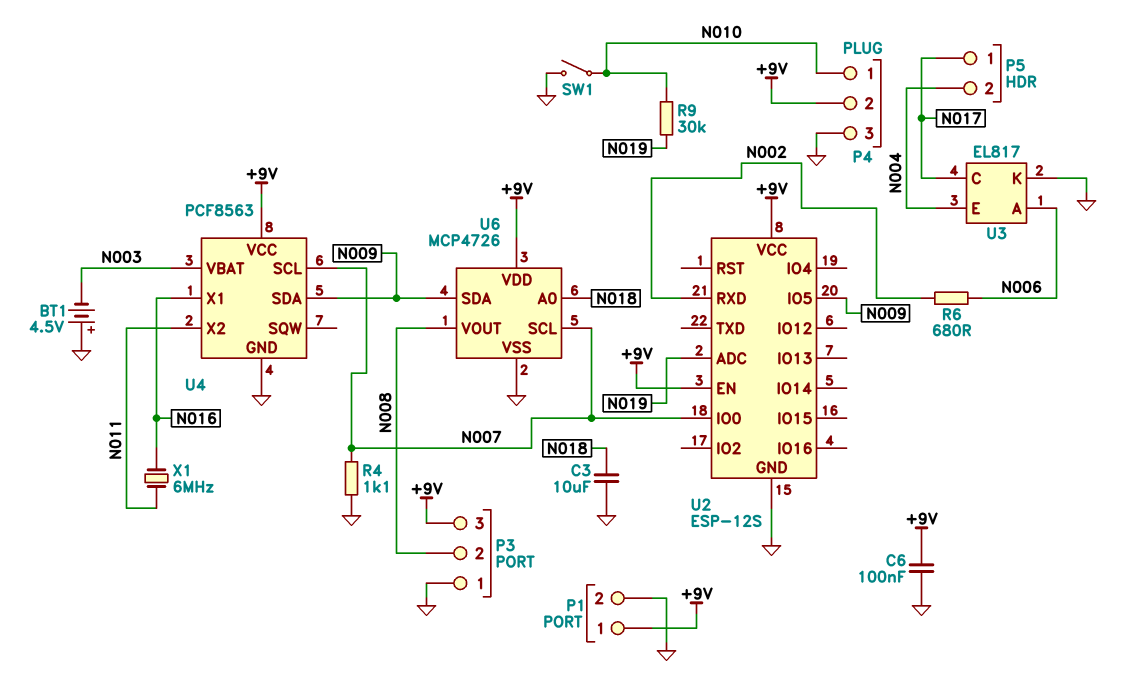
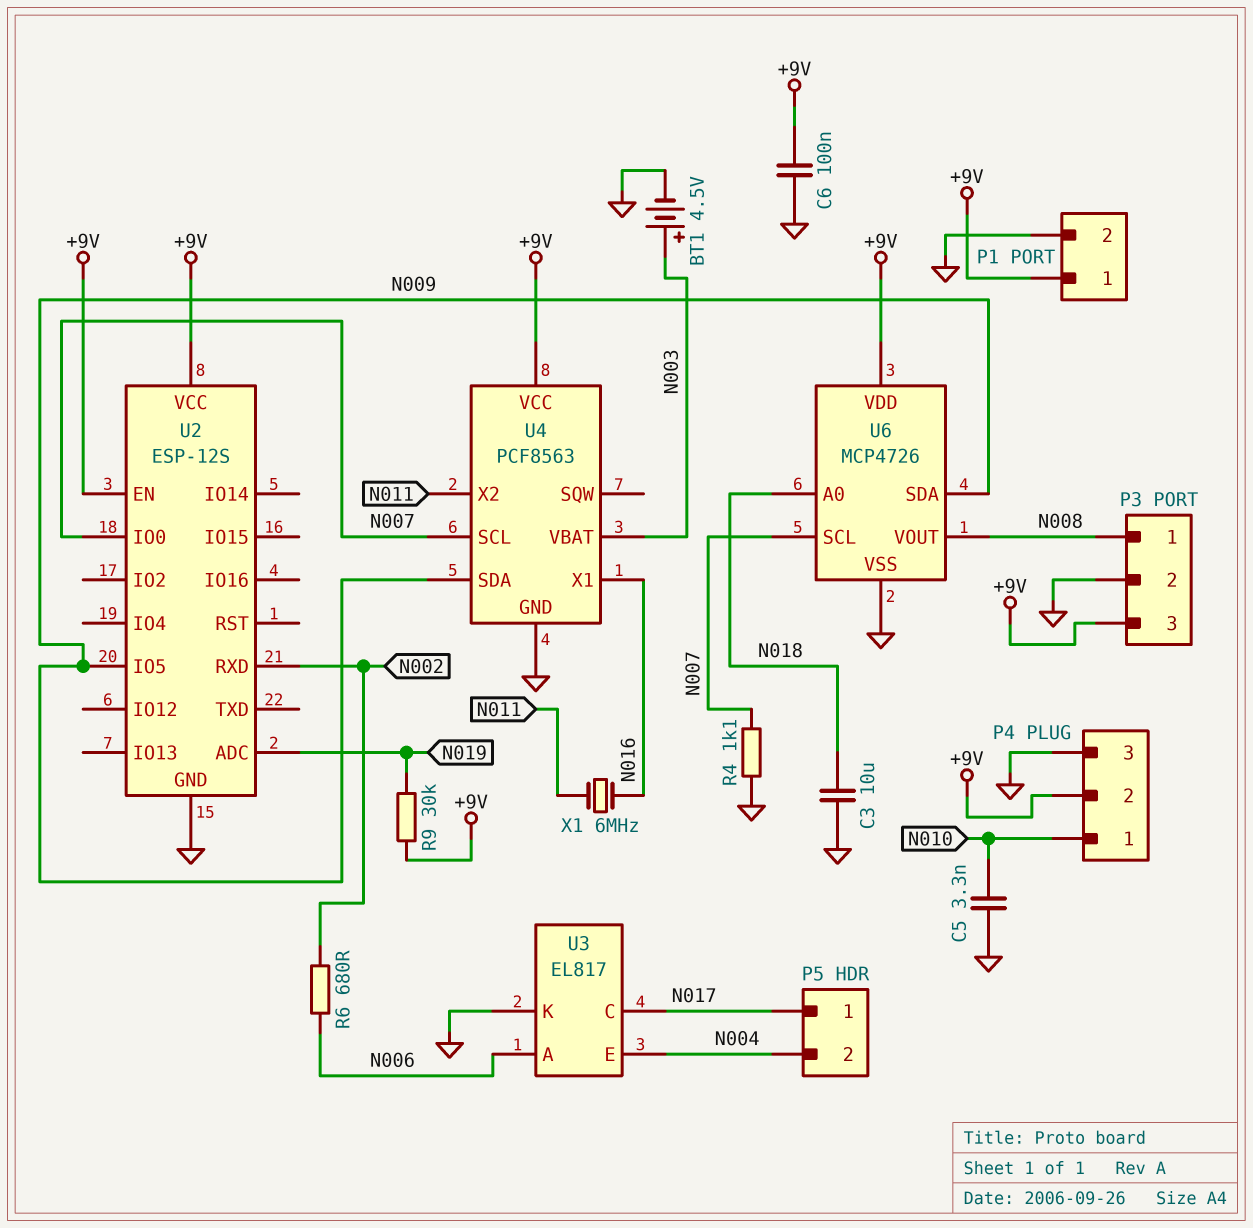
BT1: 4.5V (plus GND, minus N003) -> 4.5V (plus N003, minus GND)
C5: none -> 3.3nF (GND, N010)
P3 pin 1: GND -> N008
P3 pin 2: N008 -> GND
R9: 30k (N010, N019) -> 30k (+9V, N019)
SW1: switch (GND, N010) -> none

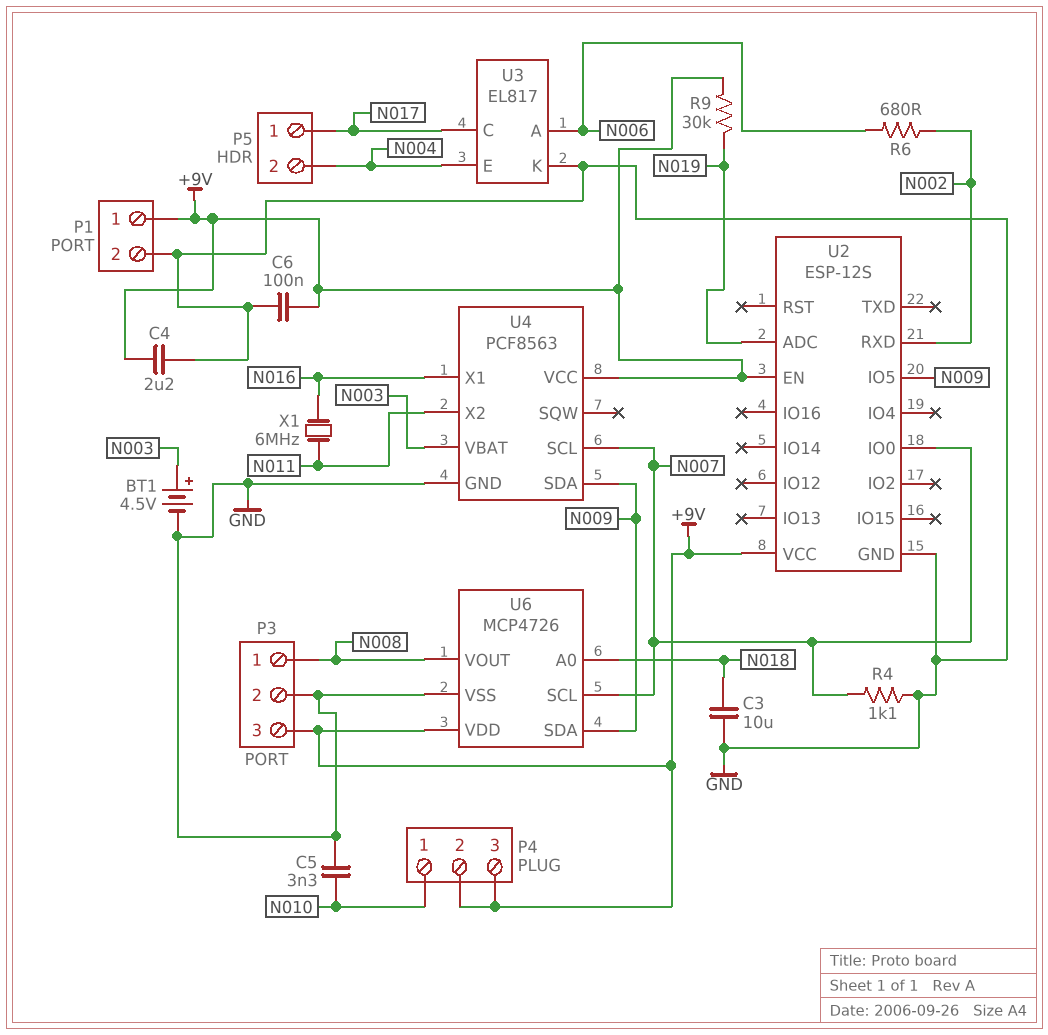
C4: none -> 2.2uF (+9V, GND)
P4 pin 3: GND -> +9V

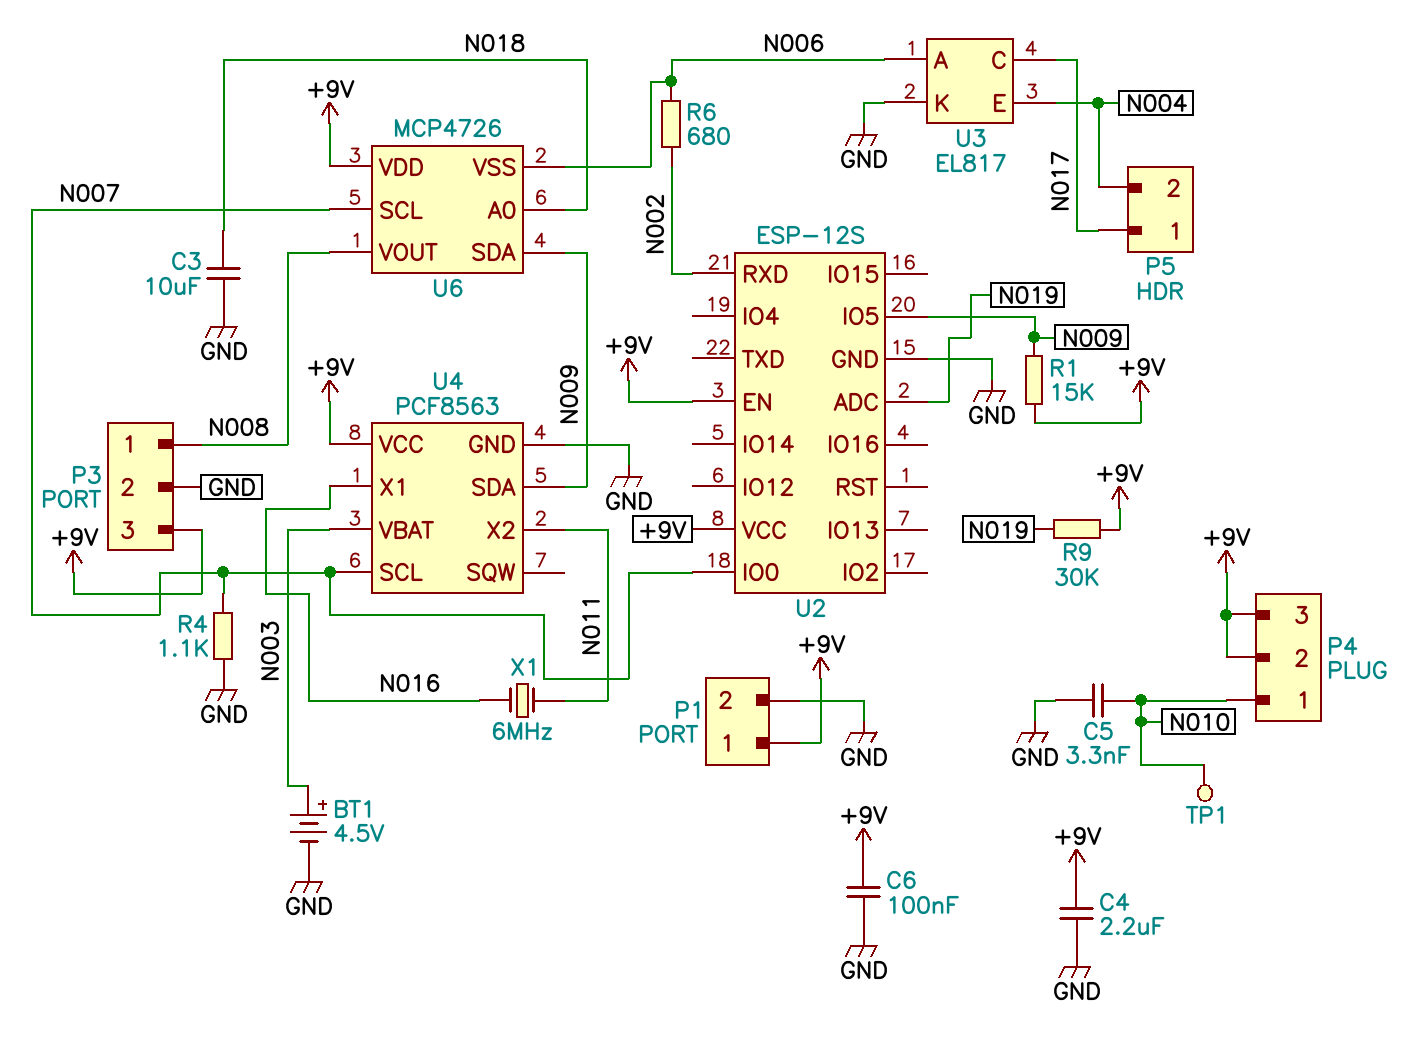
R1: none -> 15k (+9V, N009)
TP1: none -> test point (N010)
U6 pin VSS: GND -> N006

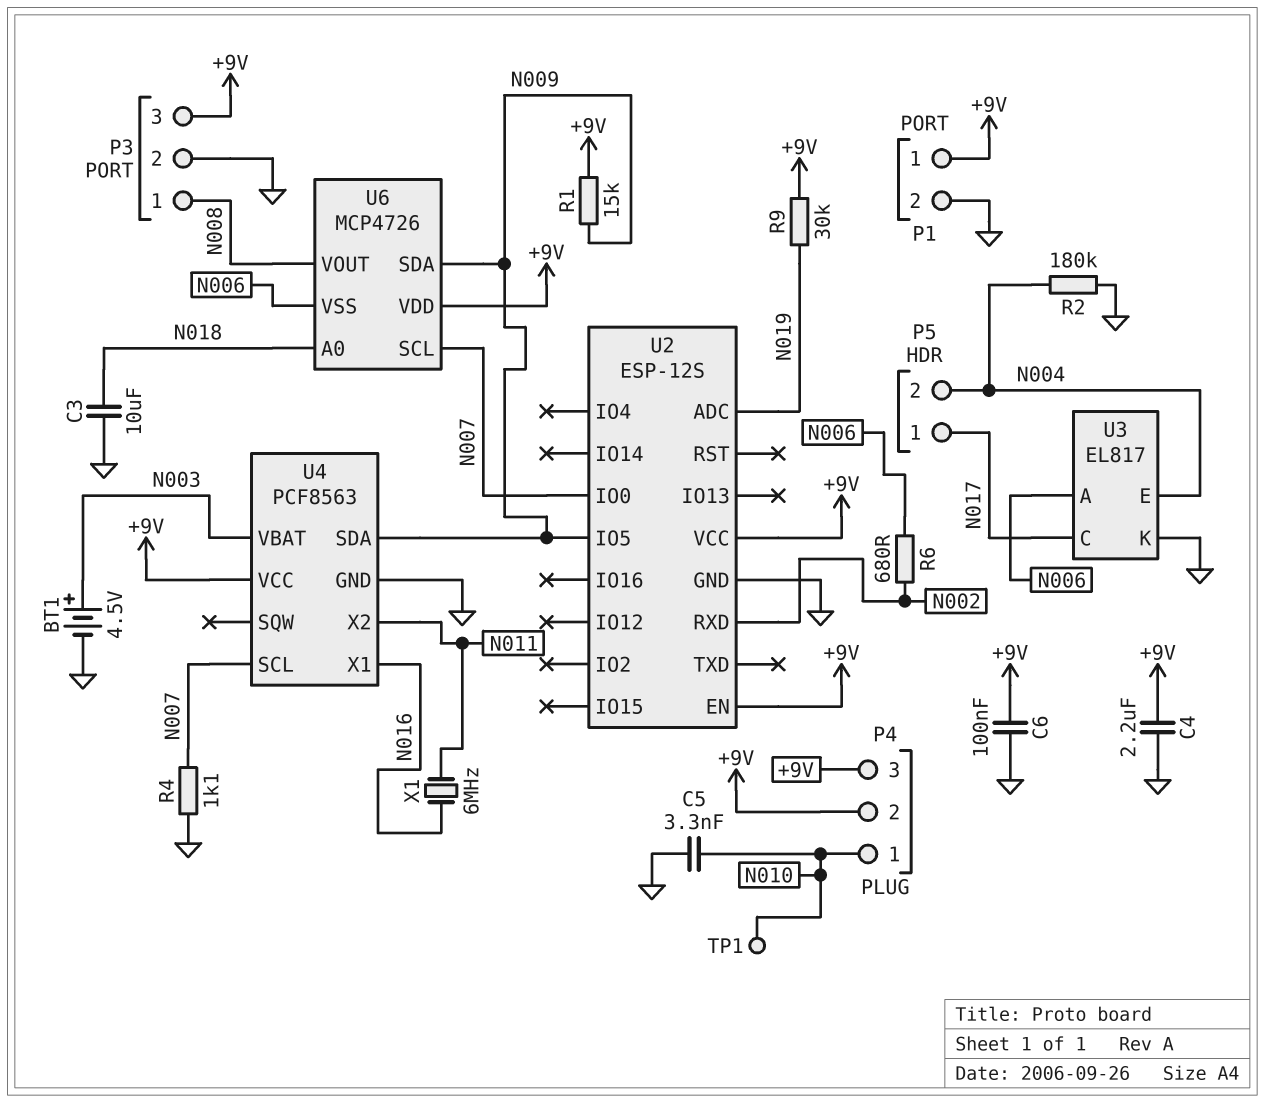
R2: none -> 180k (GND, N004)

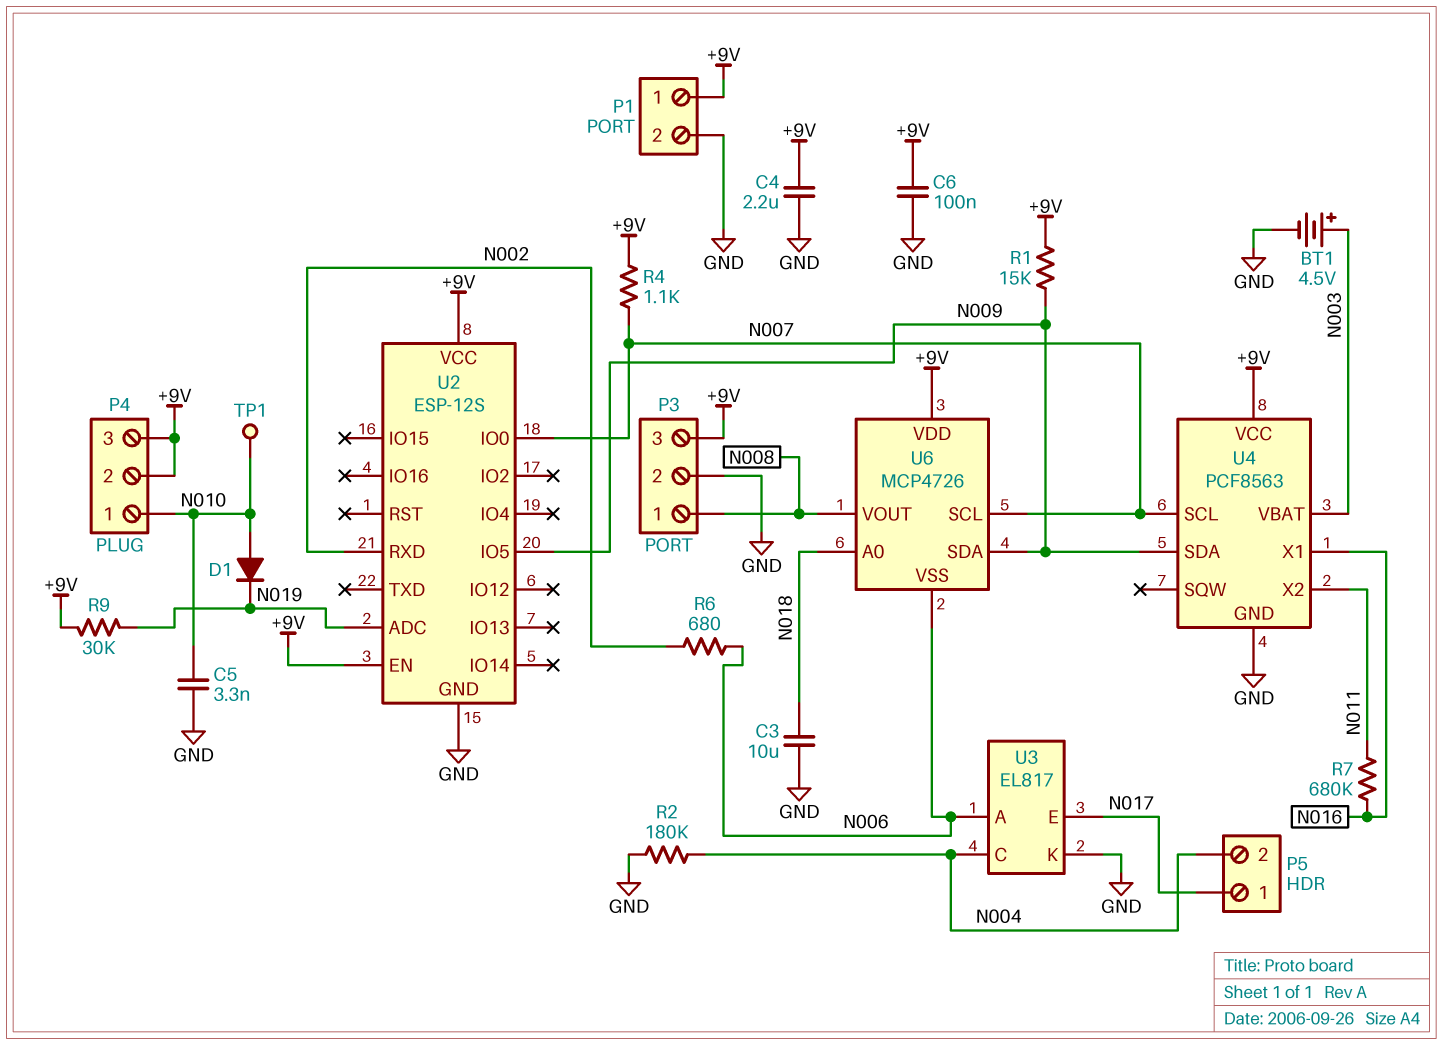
D1: none -> diode (A N010, K N019)
R4: 1.1k (GND, N007) -> 1.1k (+9V, N007)
R7: none -> 680k (N011, N016)
U3 pin C: N017 -> N004
U3 pin E: N004 -> N017
X1: 6MHz (N011, N016) -> none

